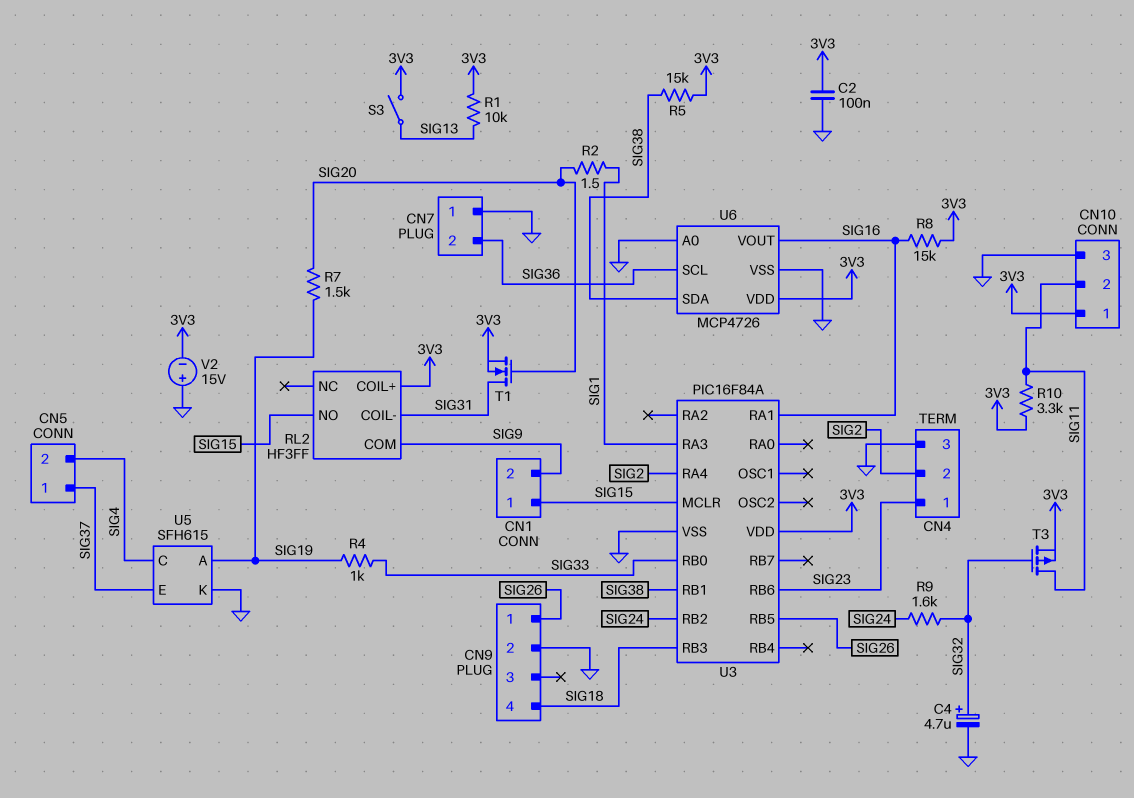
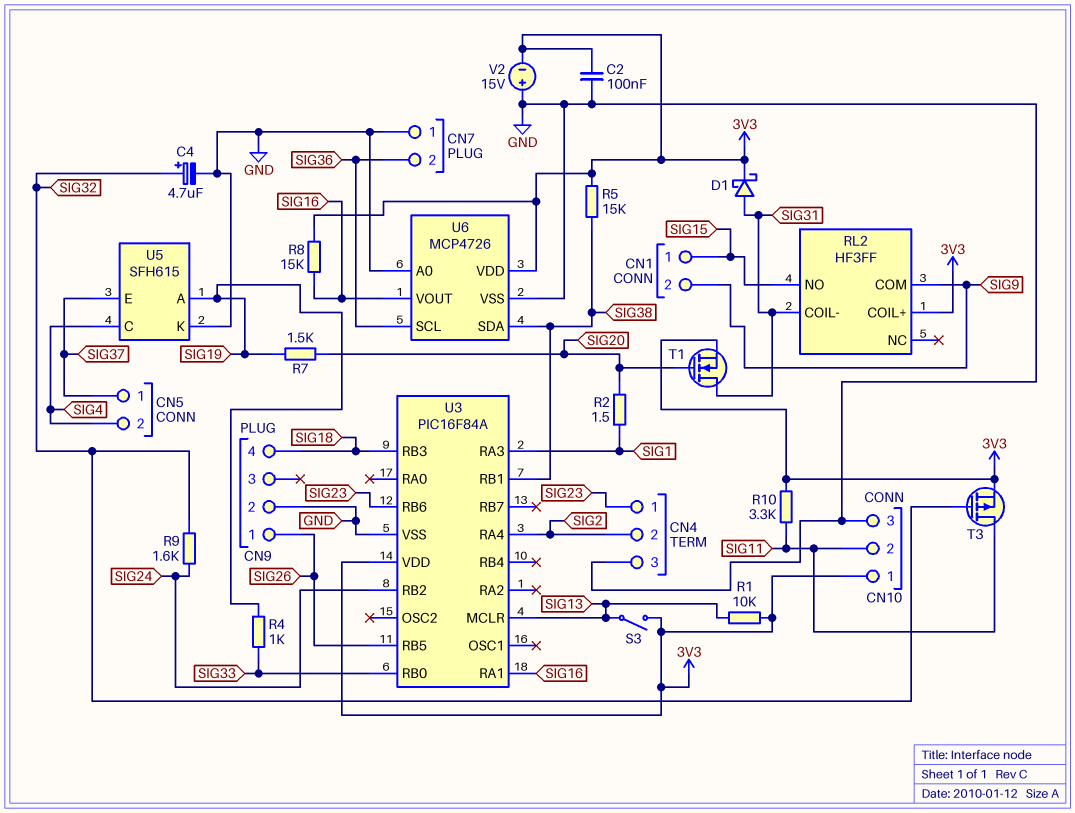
D1: none -> schottky (A SIG31, K 3V3)
U3 pin MCLR: SIG15 -> SIG13

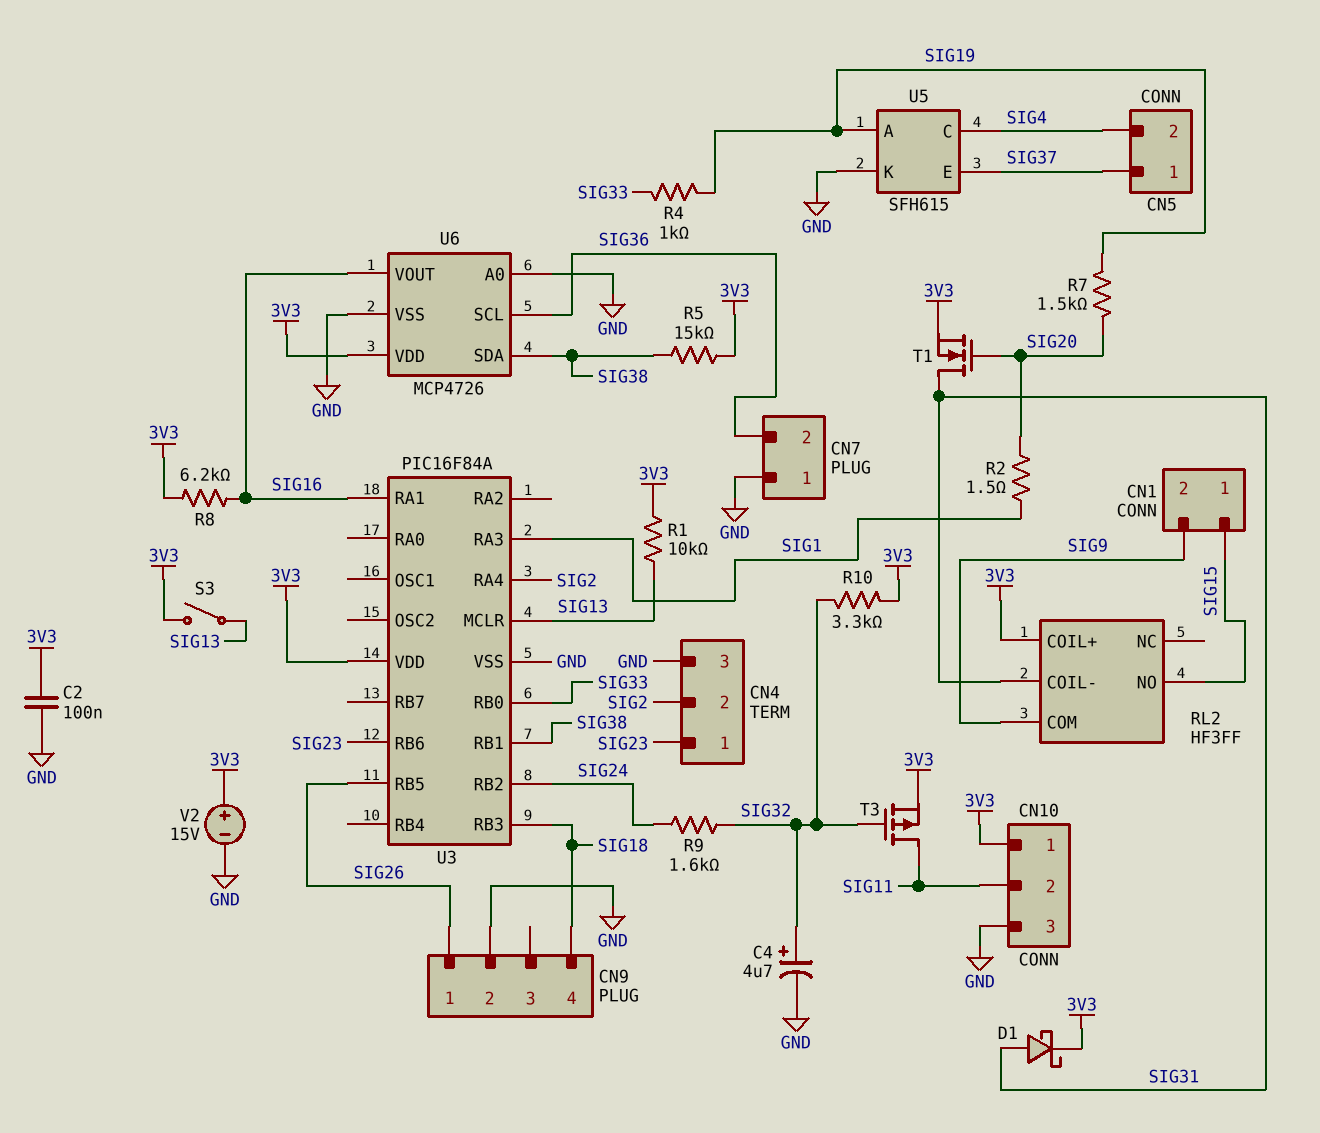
R8: 15k (3V3, SIG16) -> 6.2k (3V3, SIG16)
R10: 3.3k (3V3, SIG11) -> 3.3k (3V3, SIG32)
V2: 15V (plus GND, minus 3V3) -> 15V (plus 3V3, minus GND)

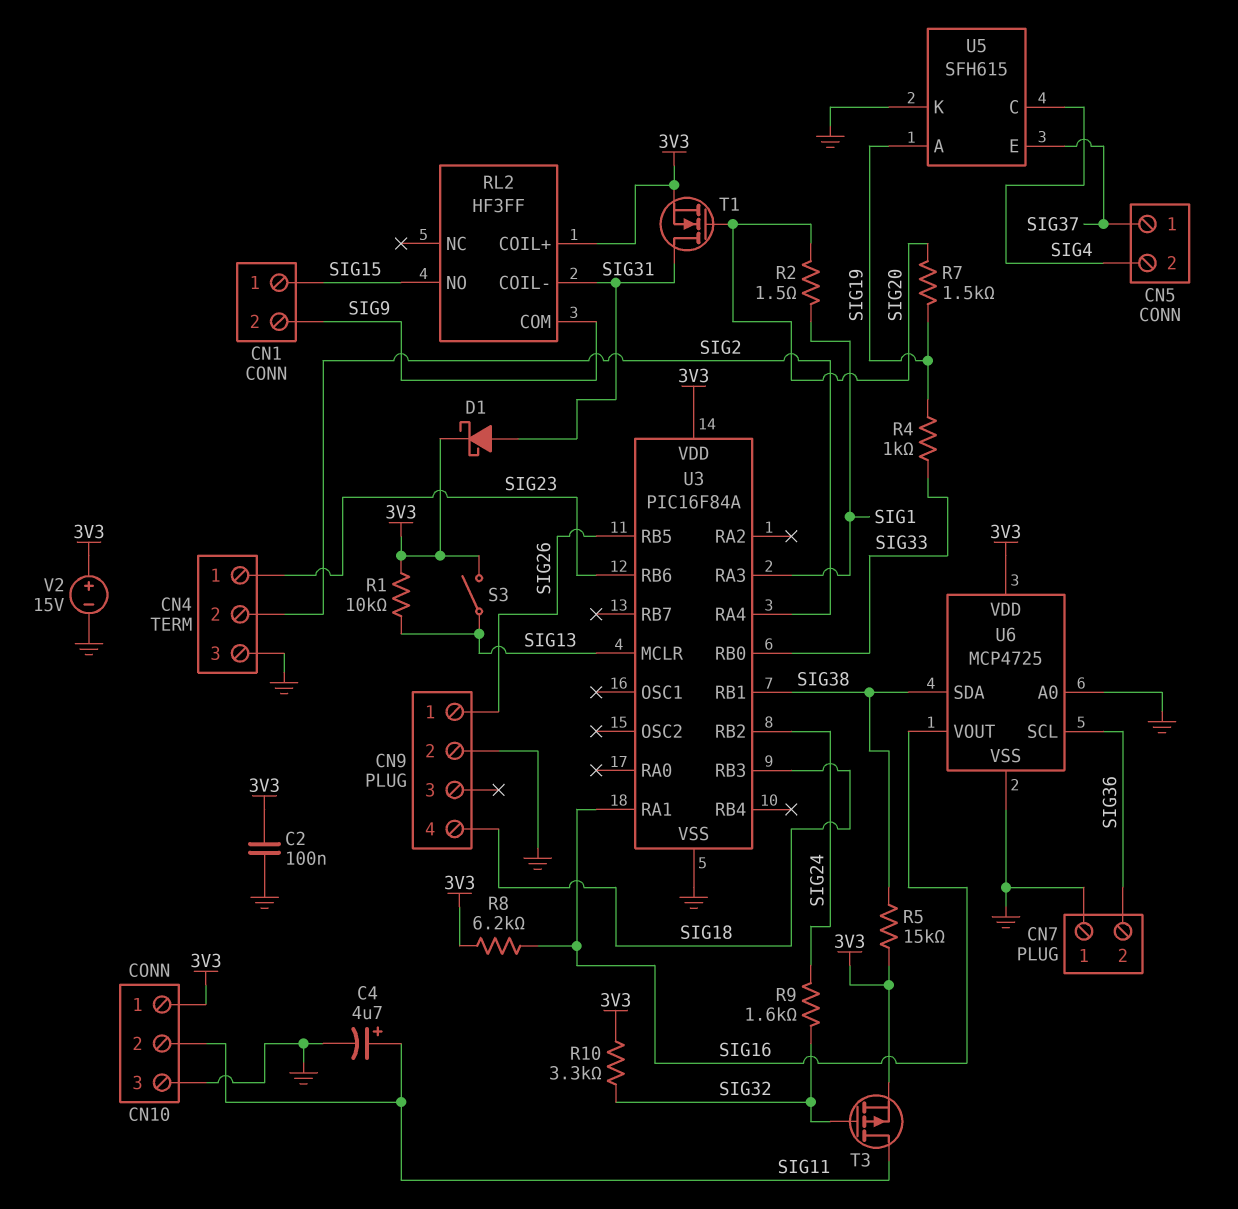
C4: 4.7uF (plus SIG32, minus GND) -> 4.7uF (plus SIG11, minus GND)
U6: MCP4726 -> MCP4725

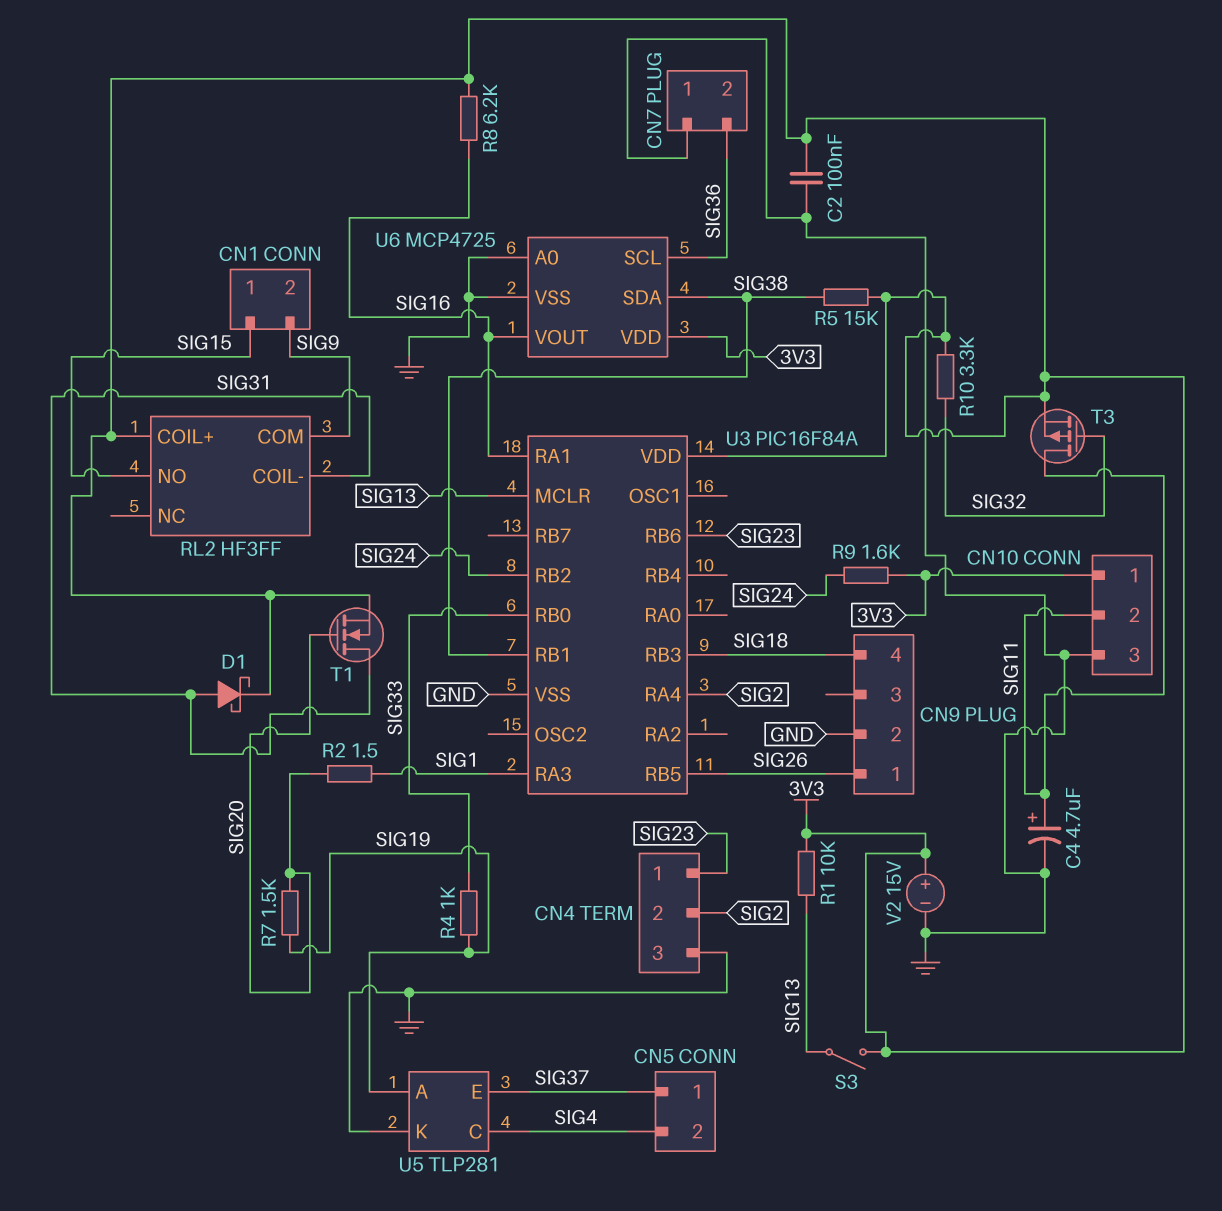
R9: 1.6k (SIG24, SIG32) -> 1.6k (3V3, SIG24)
U5: SFH615 -> TLP281

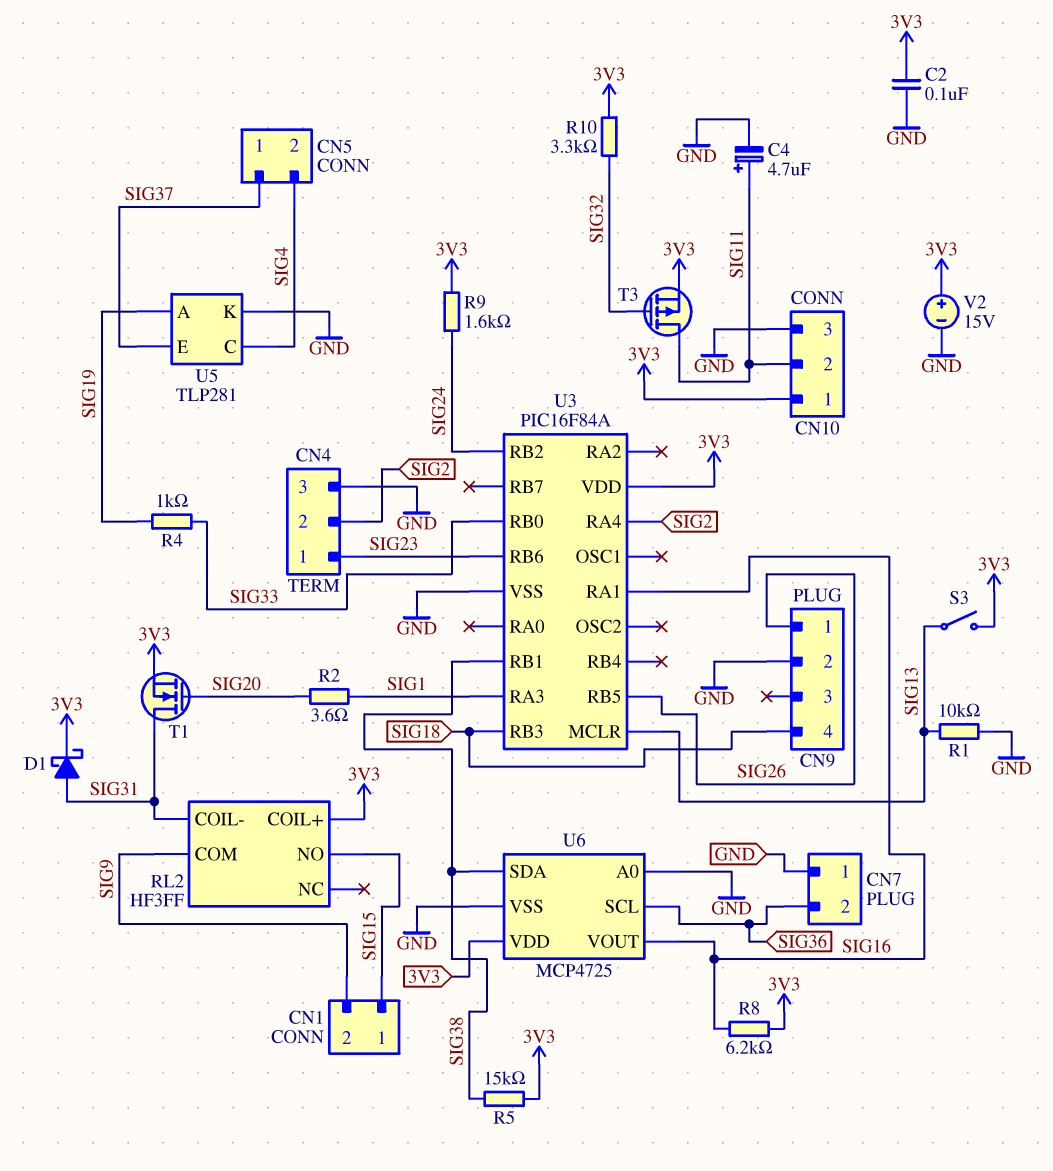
R1: 10k (3V3, SIG13) -> 10k (GND, SIG13)
R2: 1.5 (SIG1, SIG20) -> 3.6 (SIG1, SIG20)
R7: 1.5k (SIG19, SIG20) -> none

